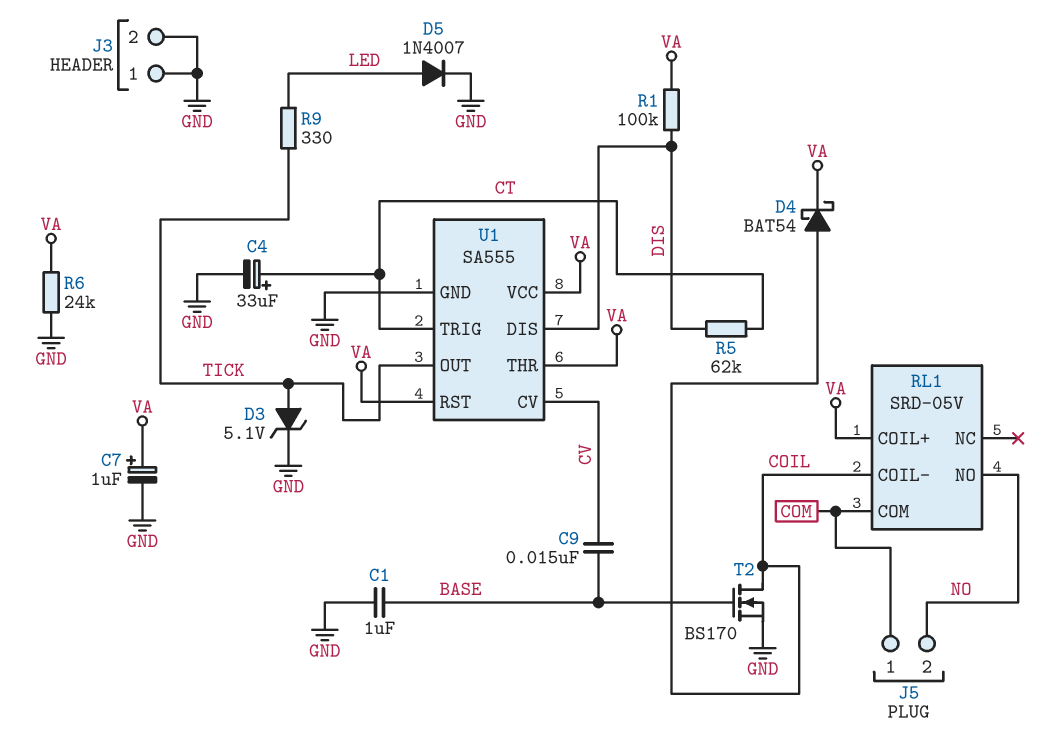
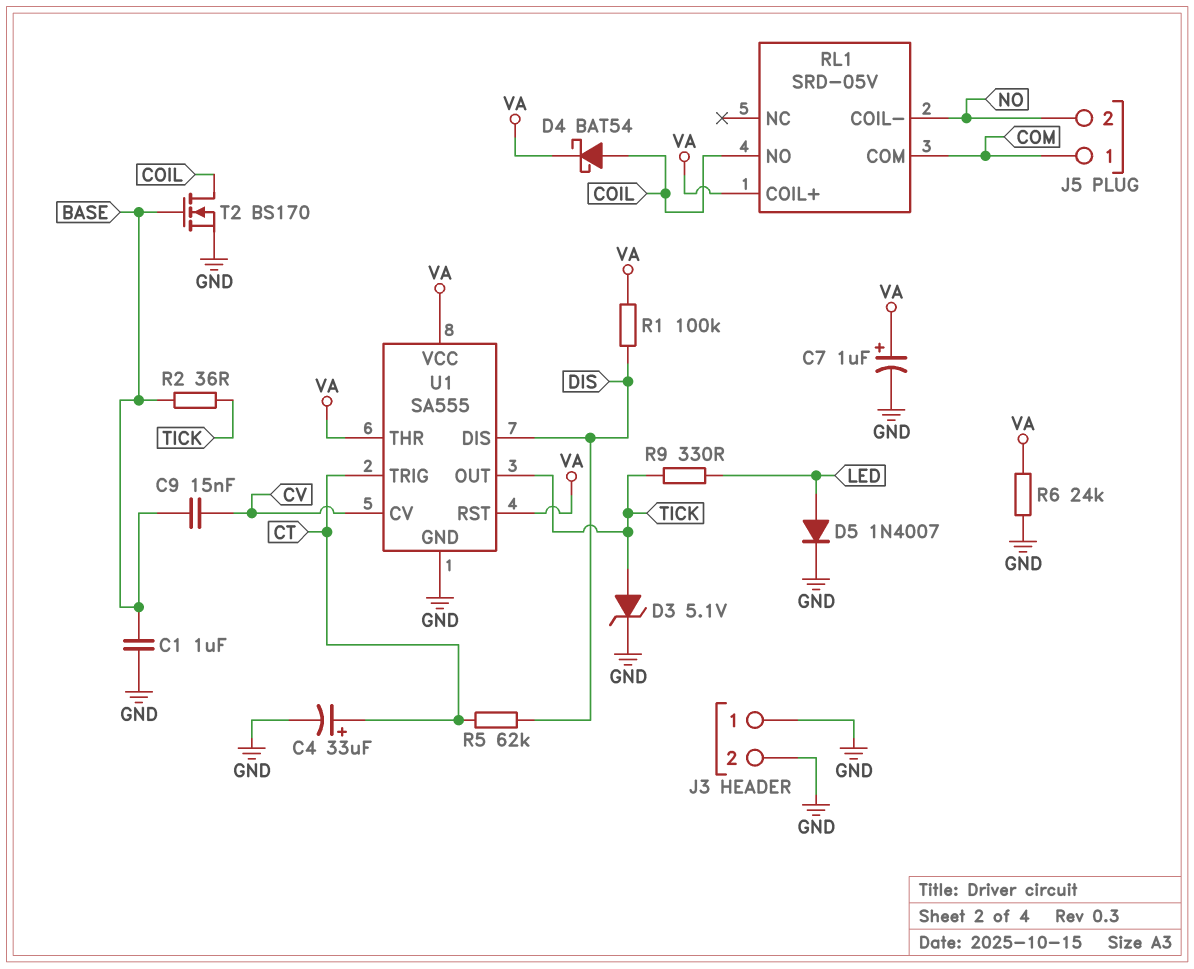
R2: none -> 36 (BASE, TICK)
RL1 pin COIL-: COIL -> NO
RL1 pin NO: NO -> COIL

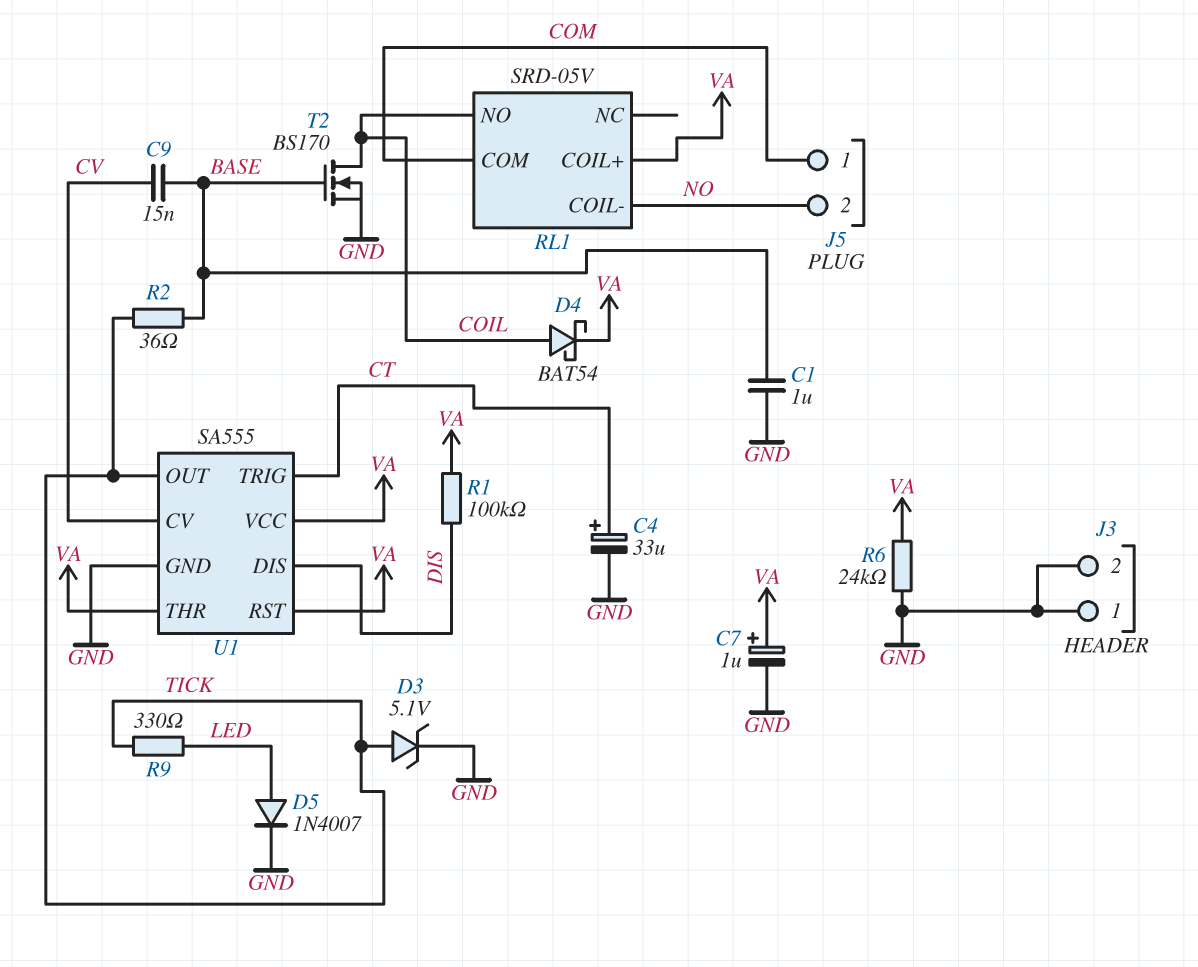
R5: 62k (CT, DIS) -> none

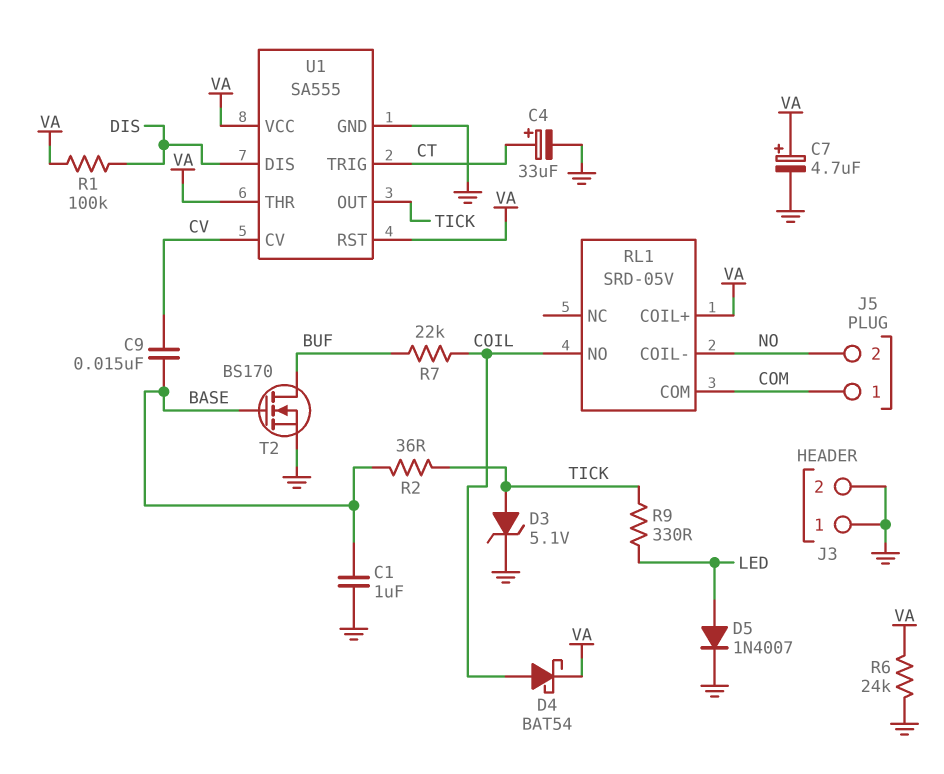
C7: 1uF (plus VA, minus GND) -> 4.7uF (plus VA, minus GND)
R7: none -> 22k (BUF, COIL)
T2: NMOS BS170 (G BASE, D COIL, S GND) -> NMOS BS170 (G BASE, D BUF, S GND)

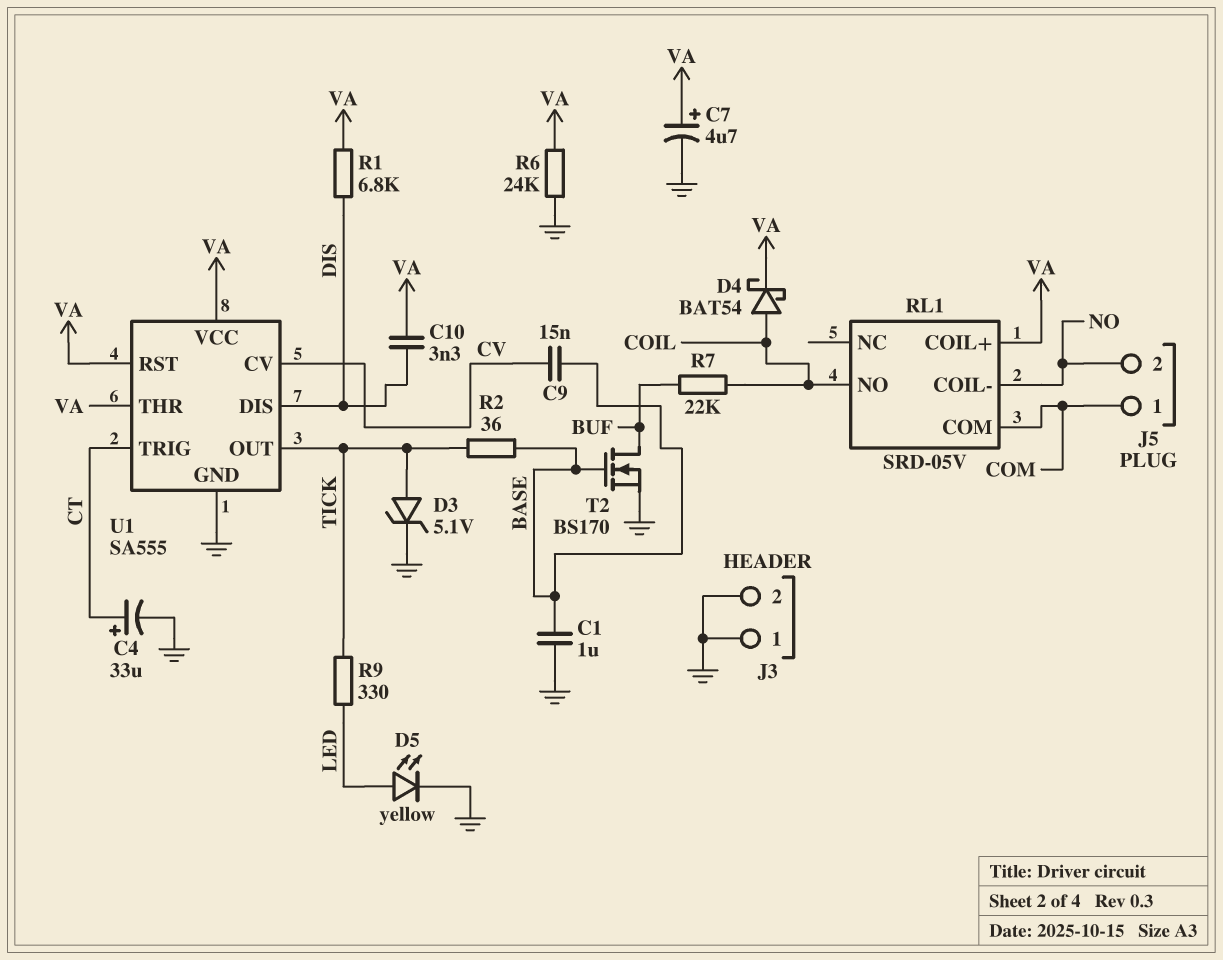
C10: none -> 3.3nF (DIS, VA)
D5: diode 1N4007 (A LED, K GND) -> LED yellow (A LED, K GND)
R1: 100k (DIS, VA) -> 6.8k (DIS, VA)

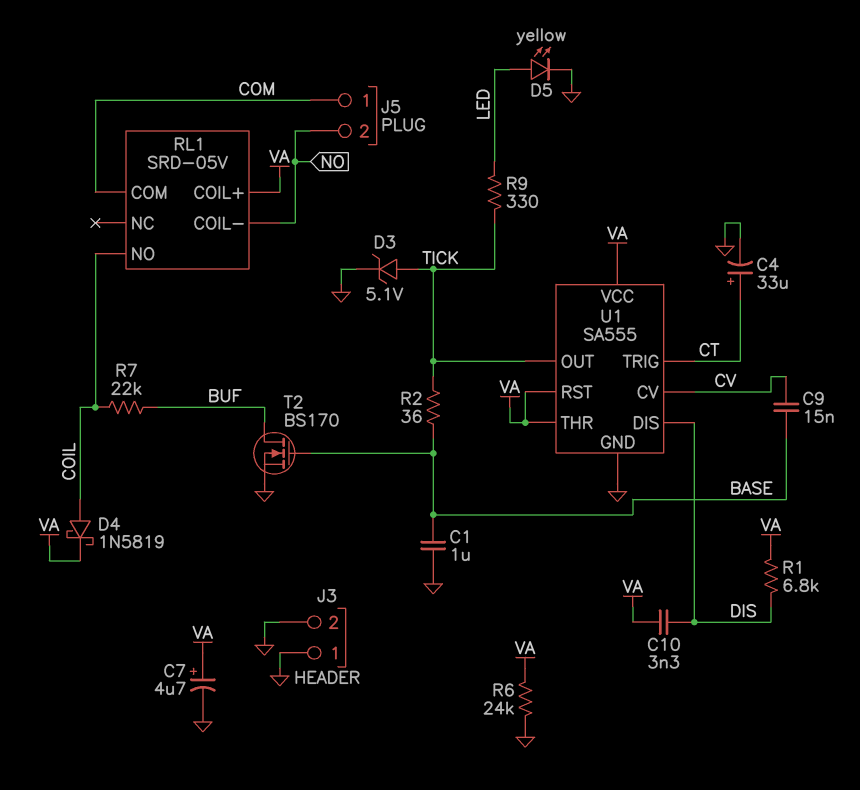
D4: schottky BAT54 (A COIL, K VA) -> schottky 1N5819 (A COIL, K VA)

